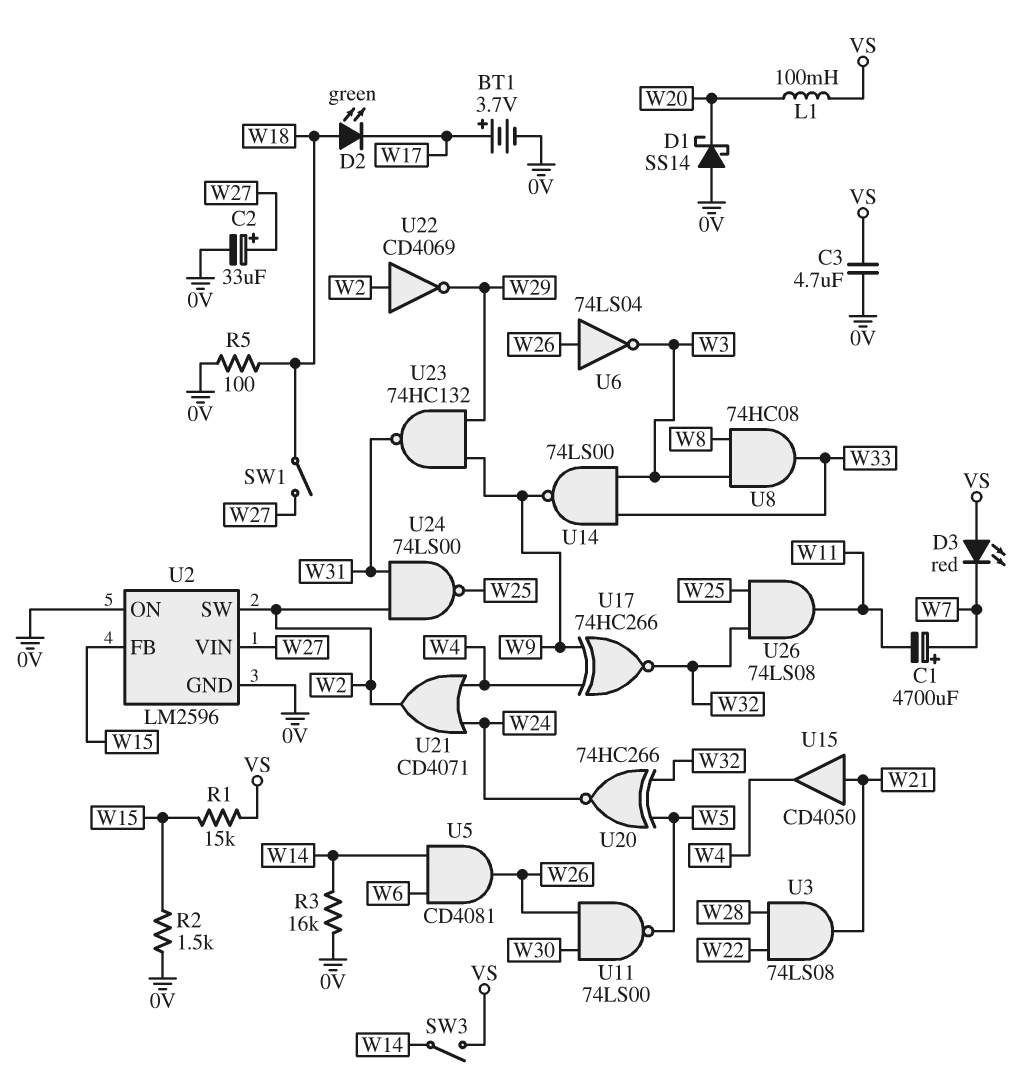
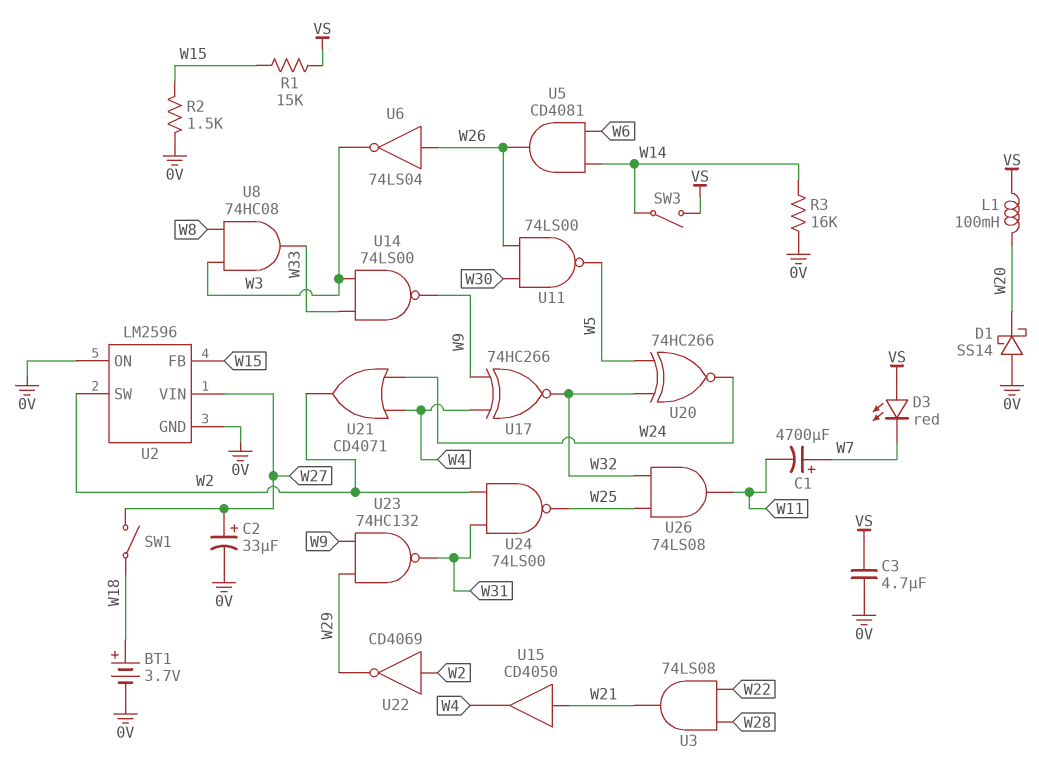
BT1: 3.7V (plus W17, minus 0V) -> 3.7V (plus W18, minus 0V)
D2: LED green (A W18, K W17) -> none
R5: 100 (0V, W18) -> none

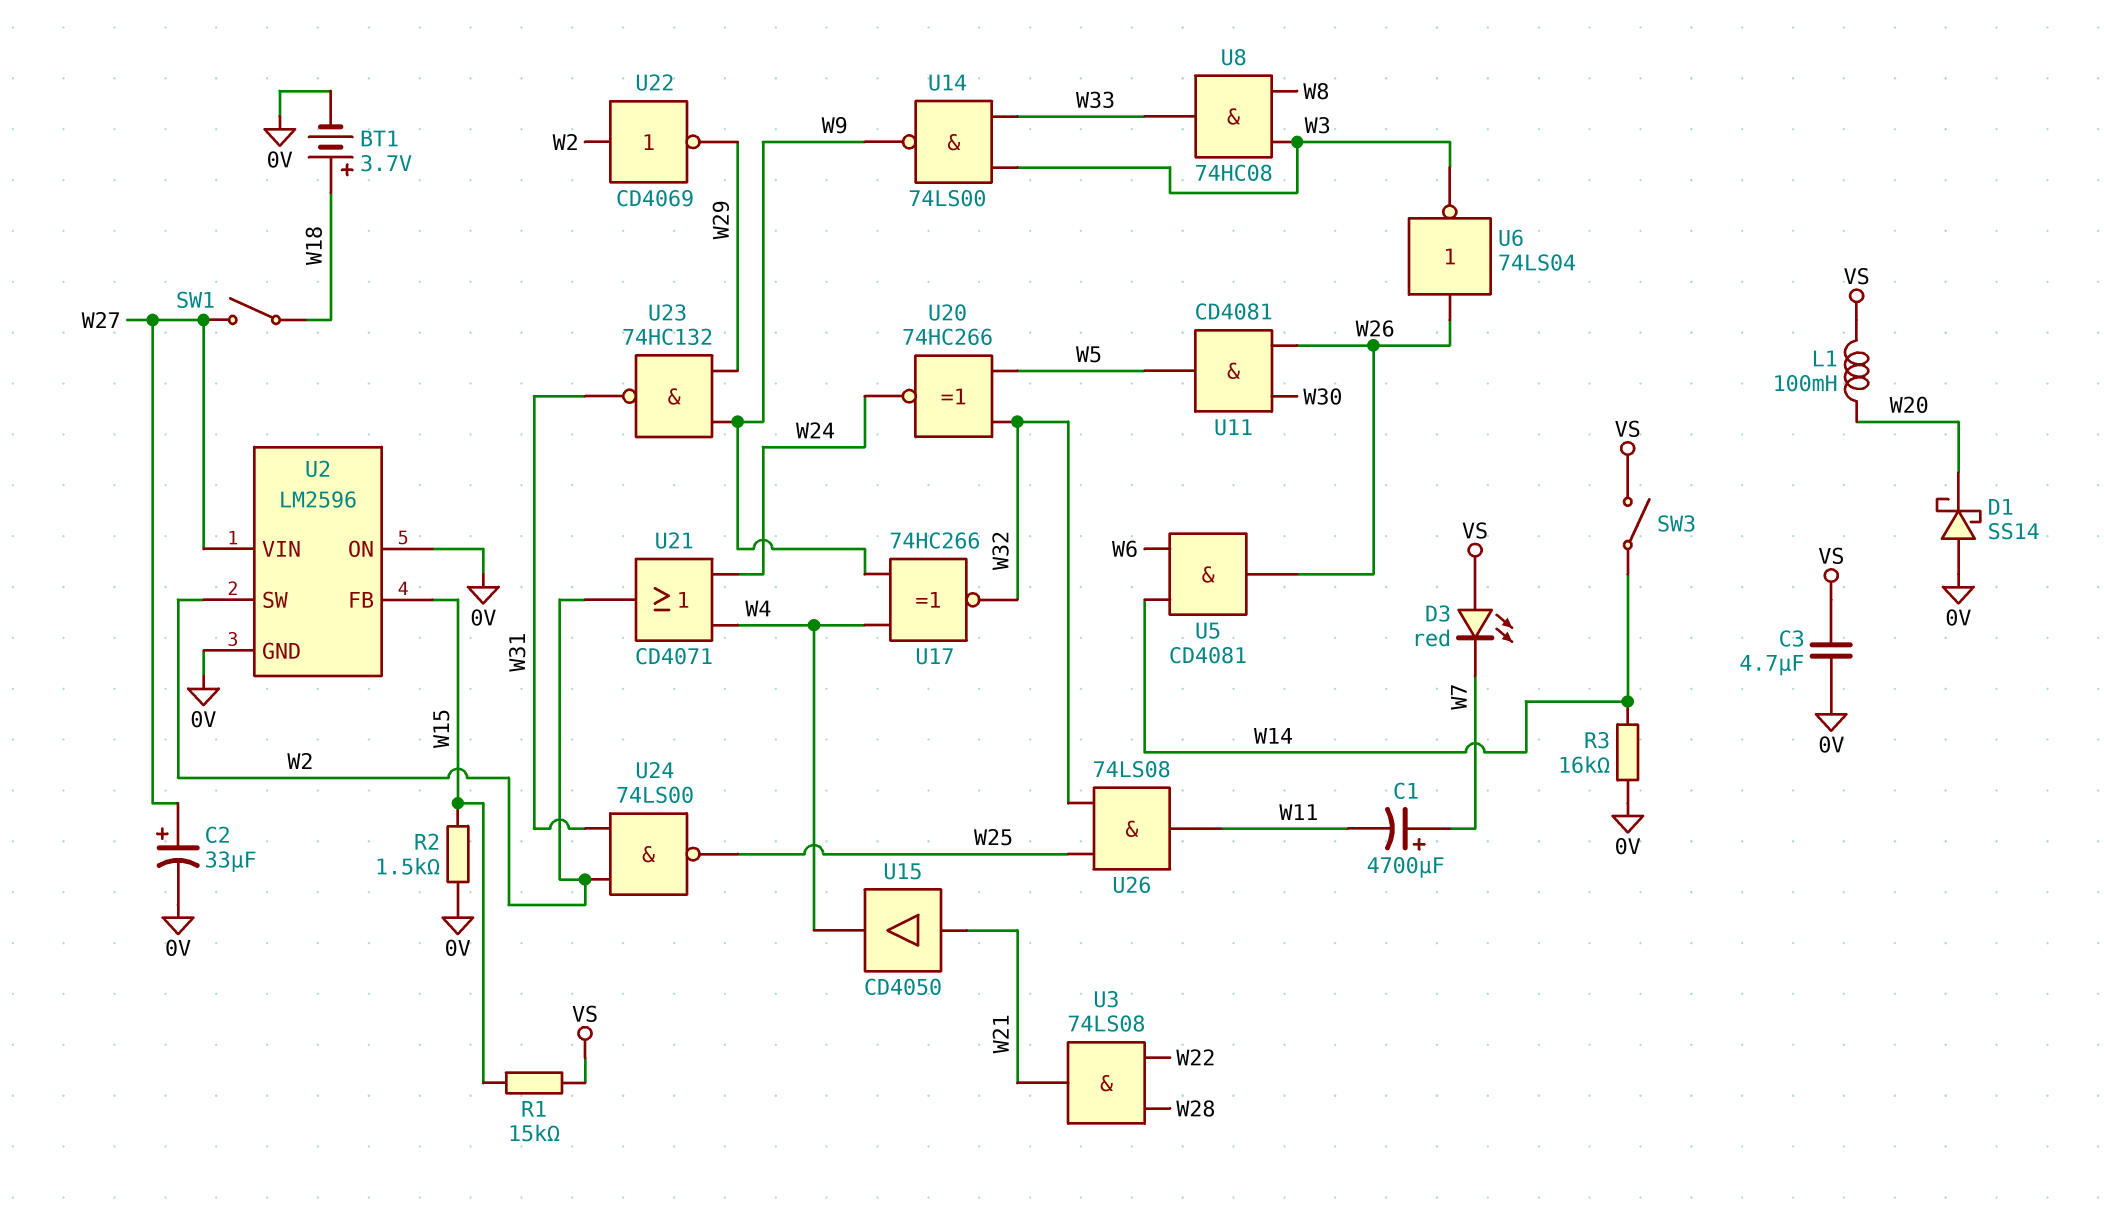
U11: NAND 74LS00 (in W26, in W30, out W5) -> AND CD4081 (in W26, in W30, out W5)

